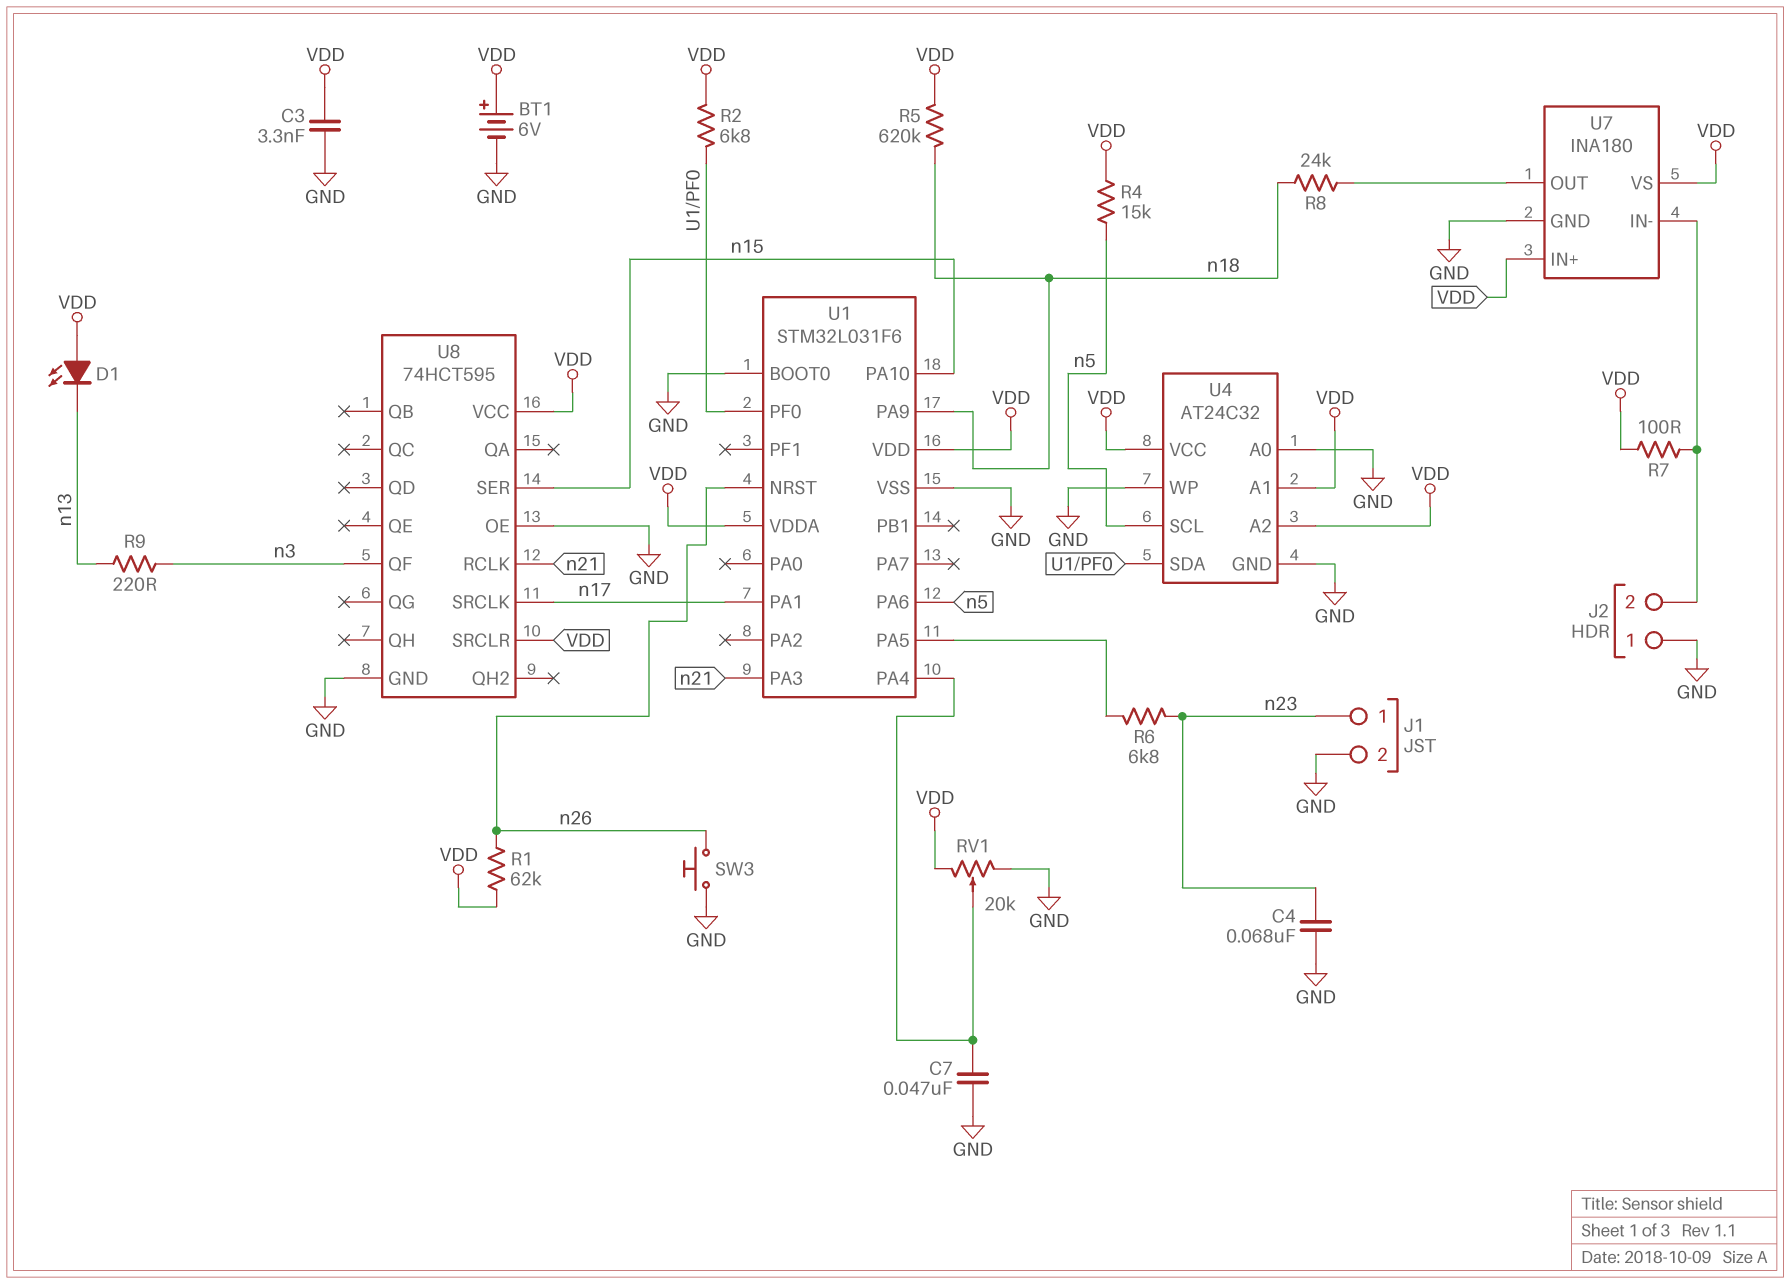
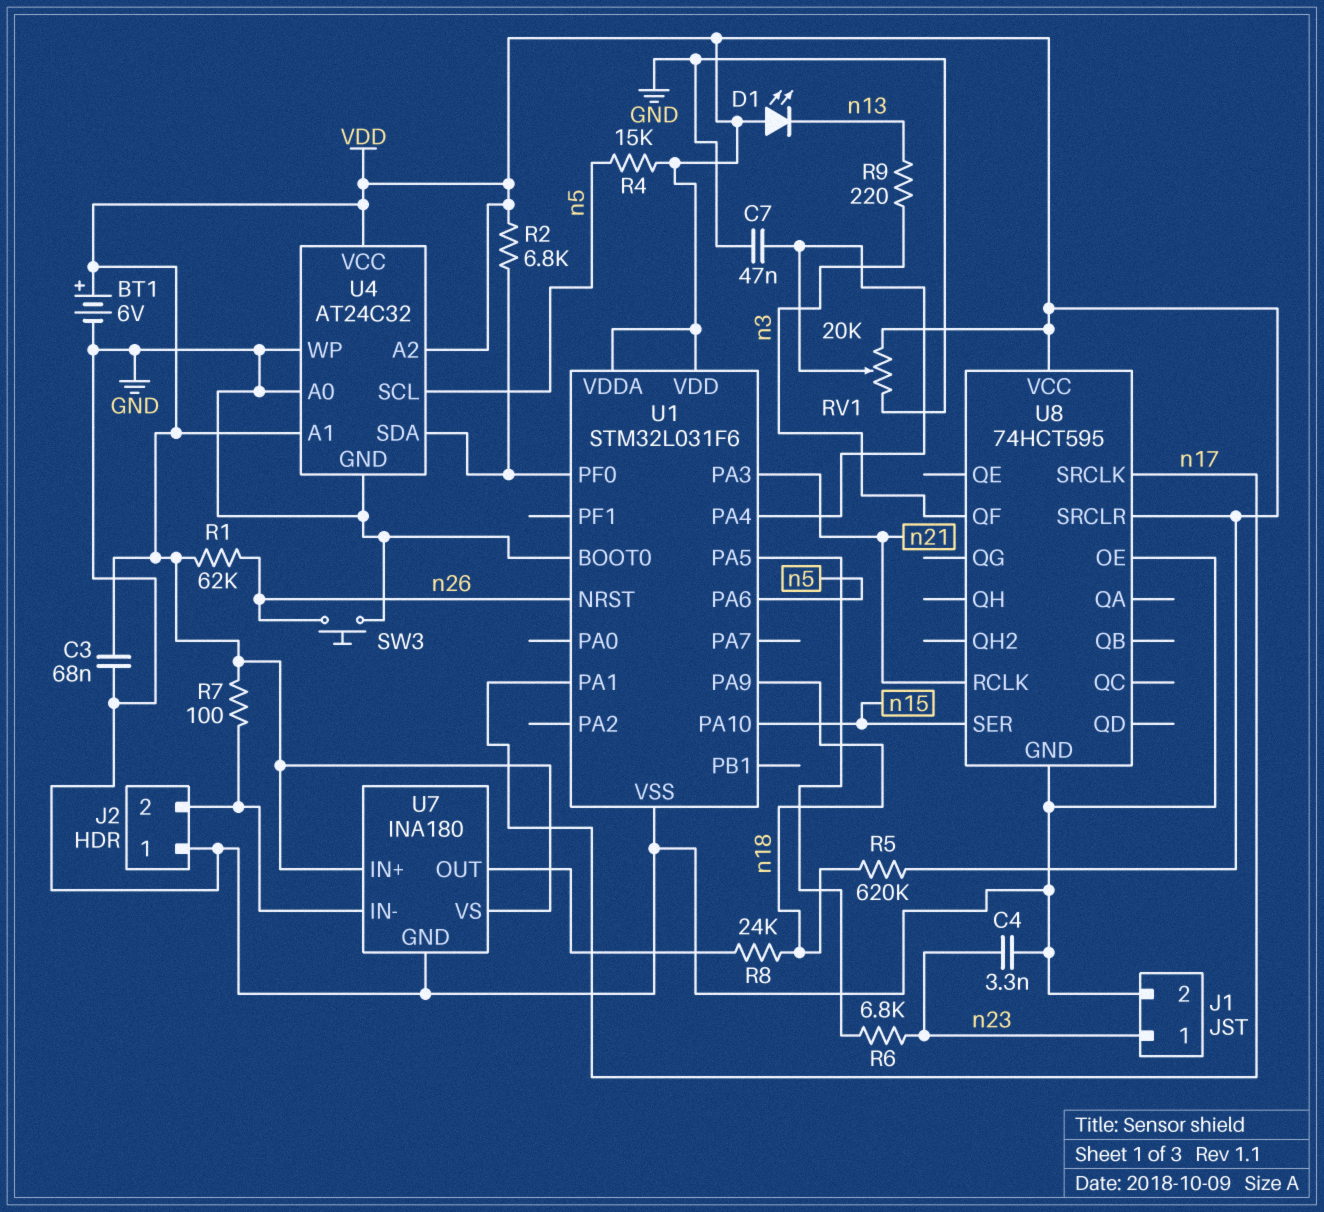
C3: 3.3nF (GND, VDD) -> 68nF (GND, VDD)
C4: 68nF (GND, n23) -> 3.3nF (GND, n23)

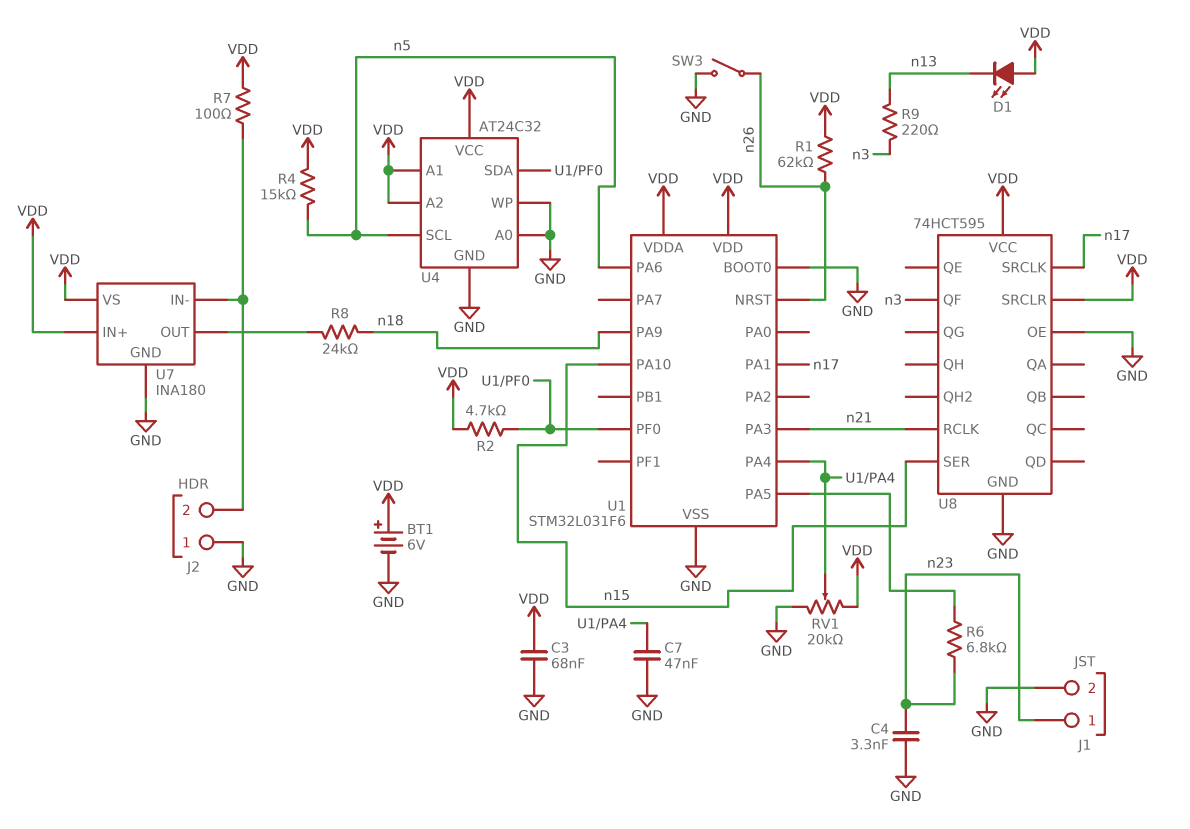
R2: 6.8k (U1/PF0, VDD) -> 4.7k (U1/PF0, VDD)
R5: 620k (VDD, n18) -> none
SW3: button (GND, n26) -> switch (GND, n26)

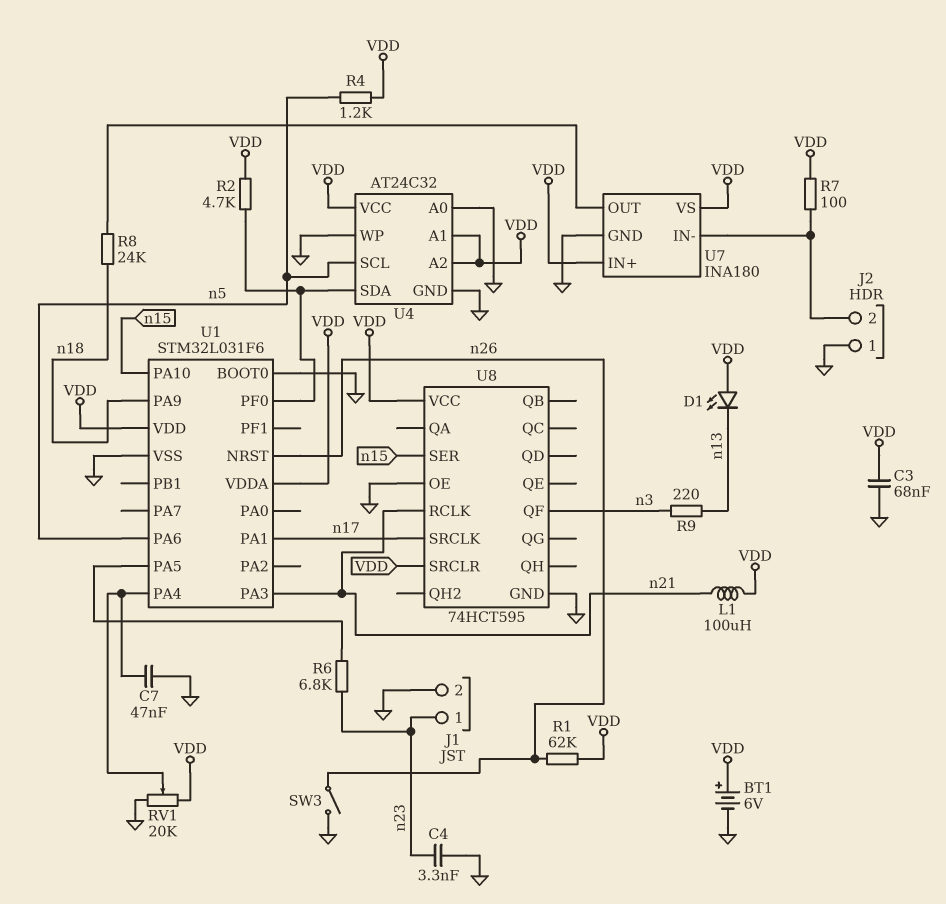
L1: none -> 100uH (VDD, n21)
R4: 15k (VDD, n5) -> 1.2k (VDD, n5)

